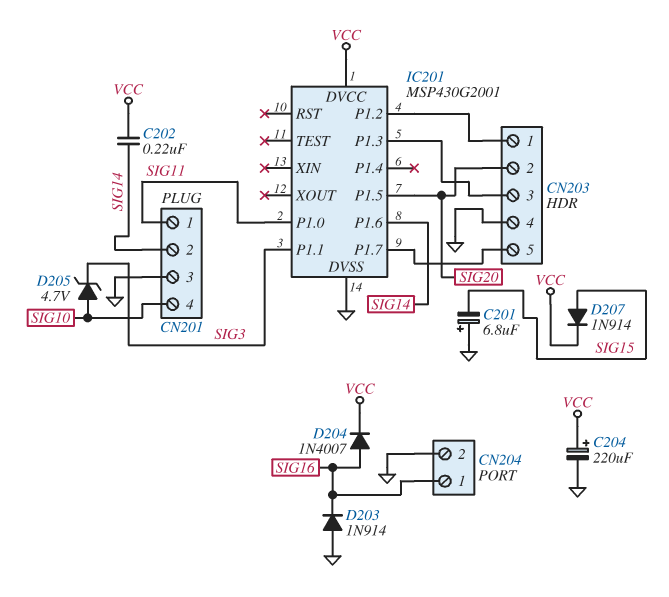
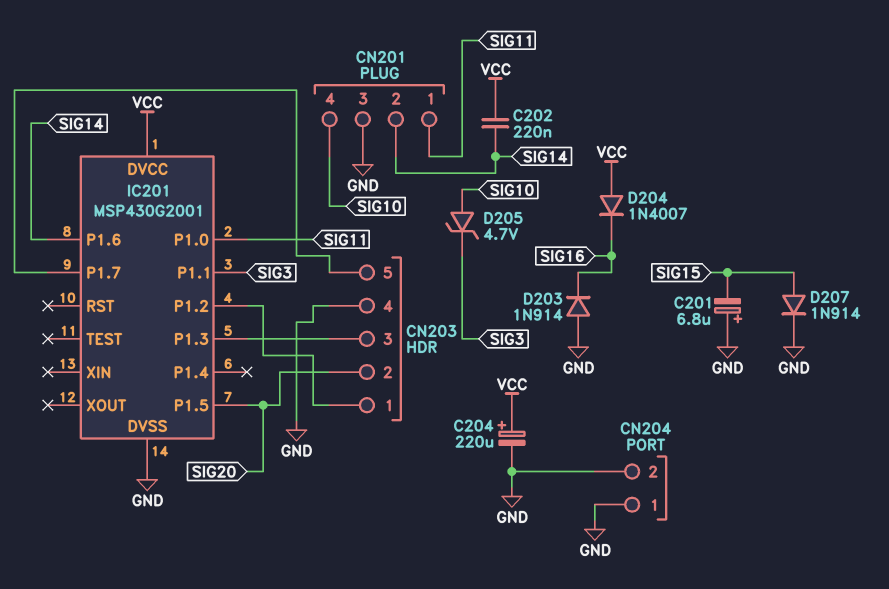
CN204 pin 1: SIG16 -> GND
D204: diode 1N4007 (A SIG16, K VCC) -> diode 1N4007 (A VCC, K SIG16)
D207: diode 1N914 (A SIG15, K VCC) -> diode 1N914 (A SIG15, K GND)

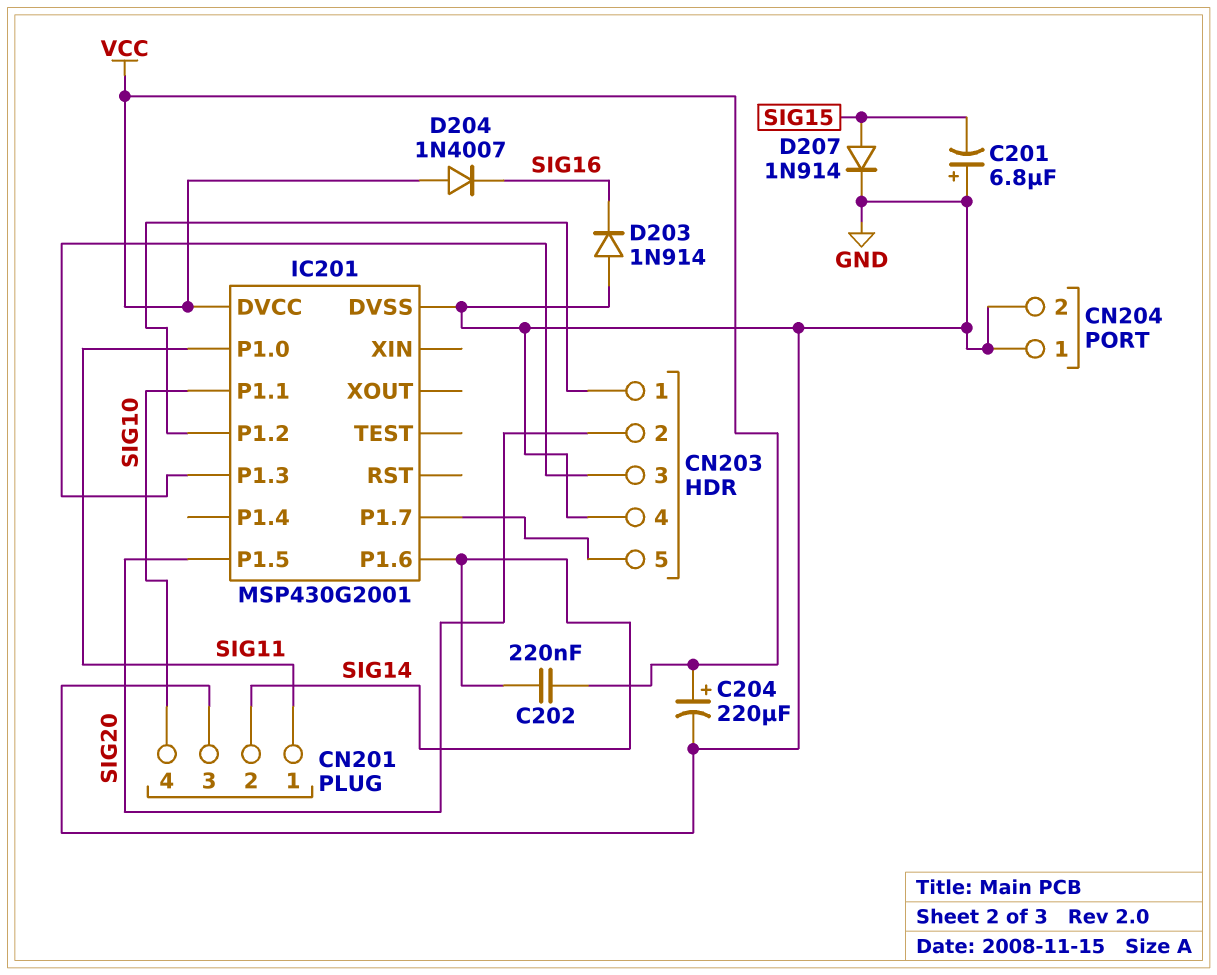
D205: zener 4.7V (A SIG10, K SIG3) -> none
IC201 pin P1.1: SIG3 -> SIG10

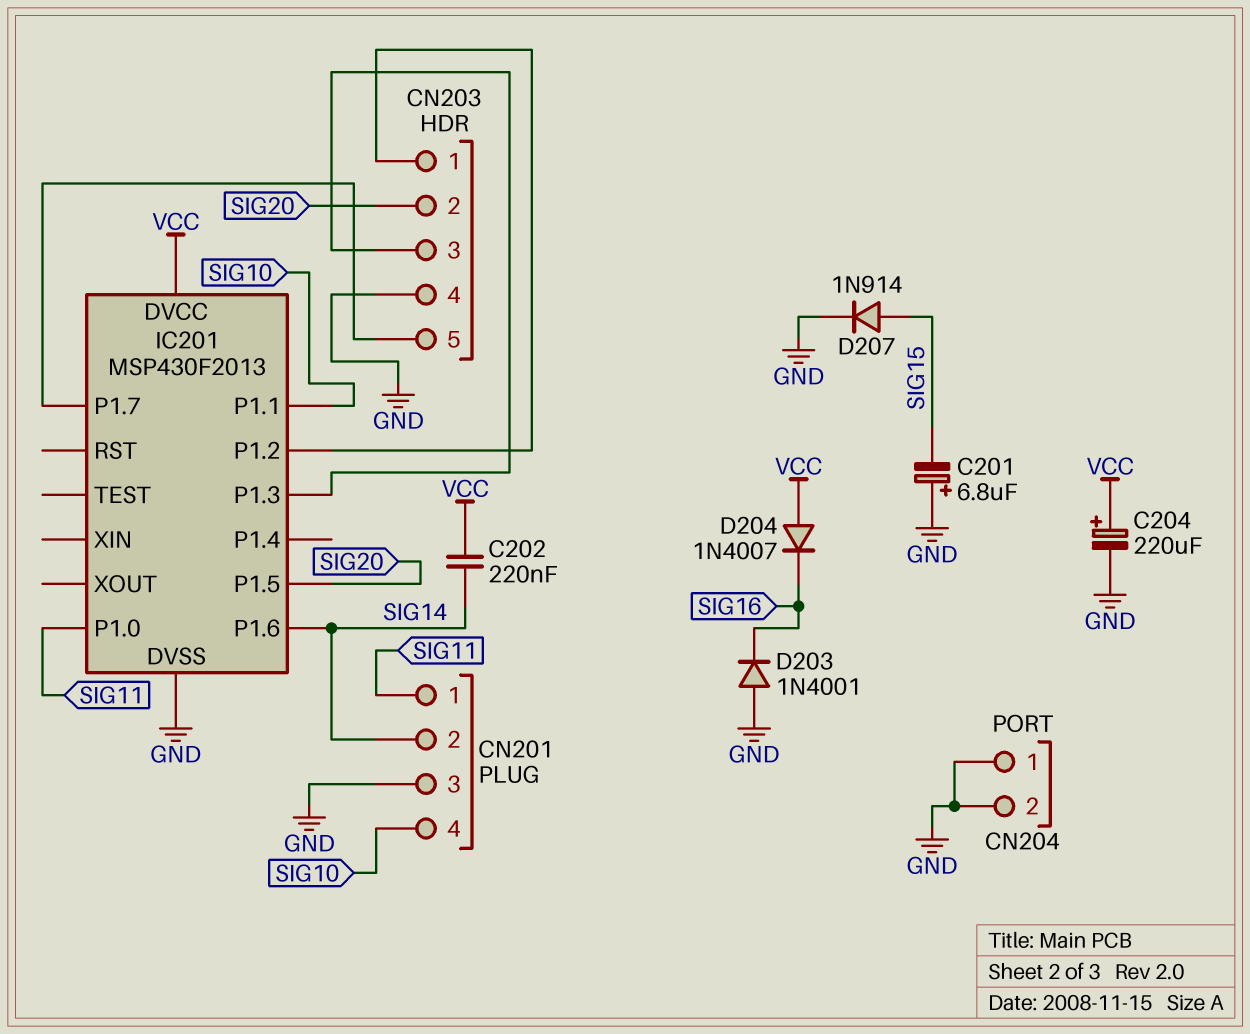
D203: diode 1N914 (A GND, K SIG16) -> diode 1N4001 (A GND, K SIG16)
IC201: MSP430G2001 -> MSP430F2013

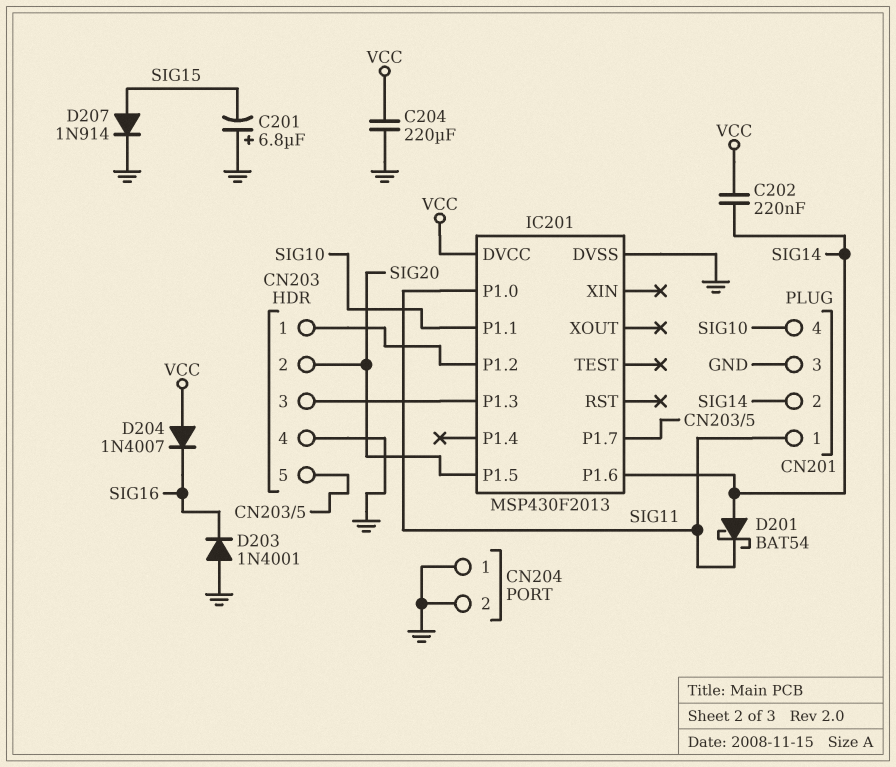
C204: 220uF (plus VCC, minus GND) -> 220uF (GND, VCC)
D201: none -> schottky BAT54 (A SIG14, K SIG11)

